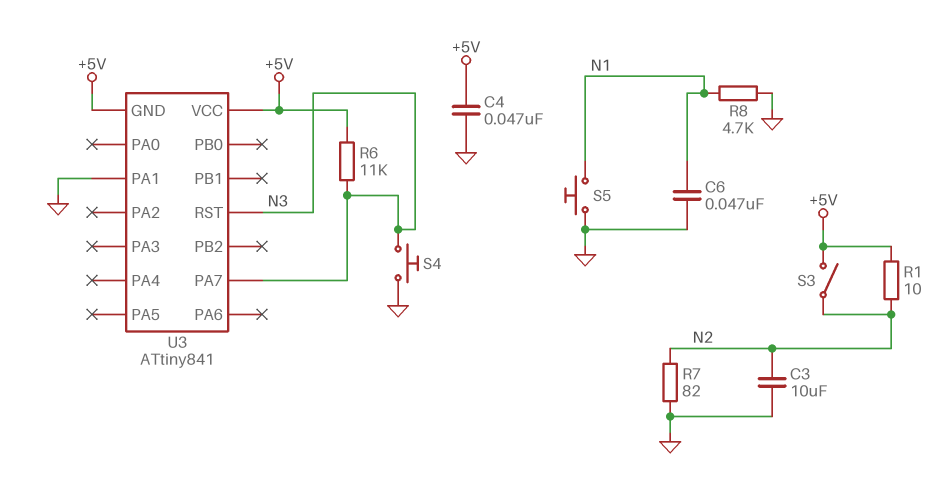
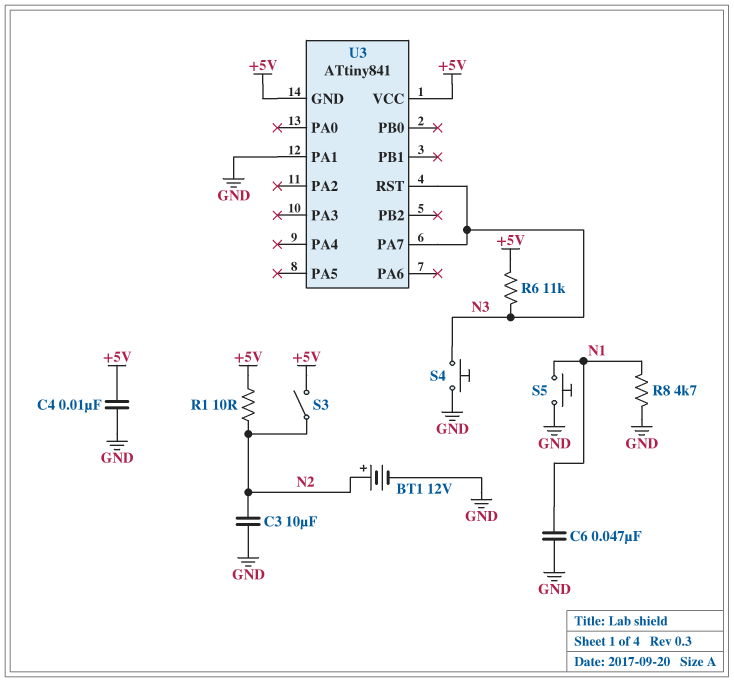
BT1: none -> 12V (plus N2, minus GND)
C4: 47nF (+5V, GND) -> 10nF (+5V, GND)
R7: 82 (GND, N2) -> none

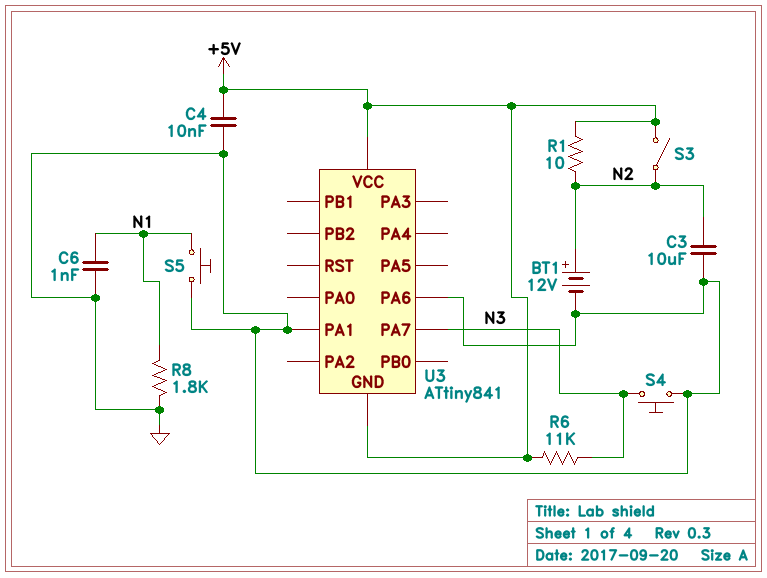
C6: 47nF (GND, N1) -> 1nF (GND, N1)
R8: 4.7k (GND, N1) -> 1.8k (GND, N1)
U3 pin PA6: none -> GND
U3 pin RST: N3 -> none

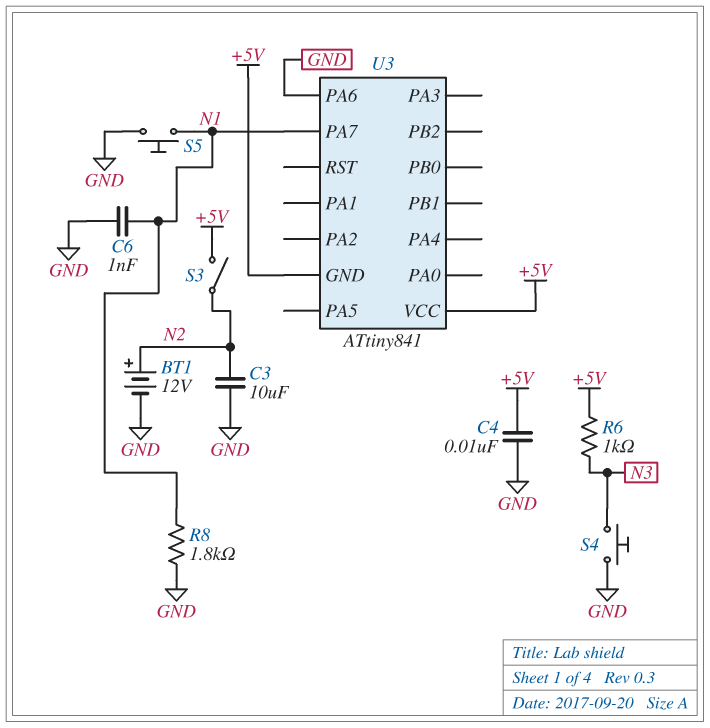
R1: 10 (+5V, N2) -> none
R6: 11k (+5V, N3) -> 1k (+5V, N3)
U3 pin PA1: GND -> none
U3 pin PA7: N3 -> N1

